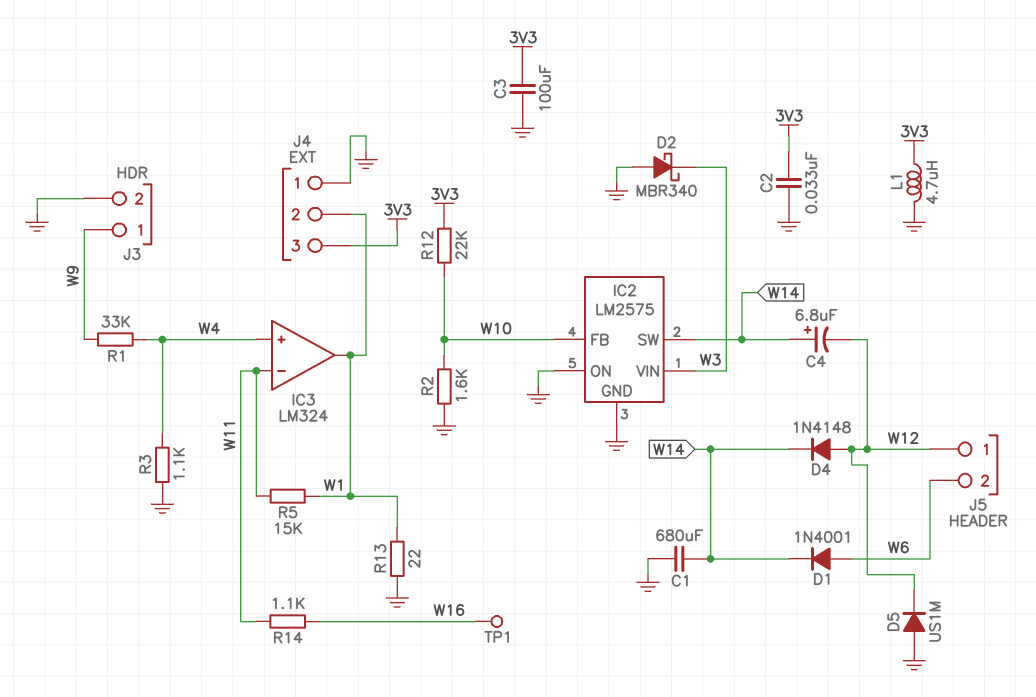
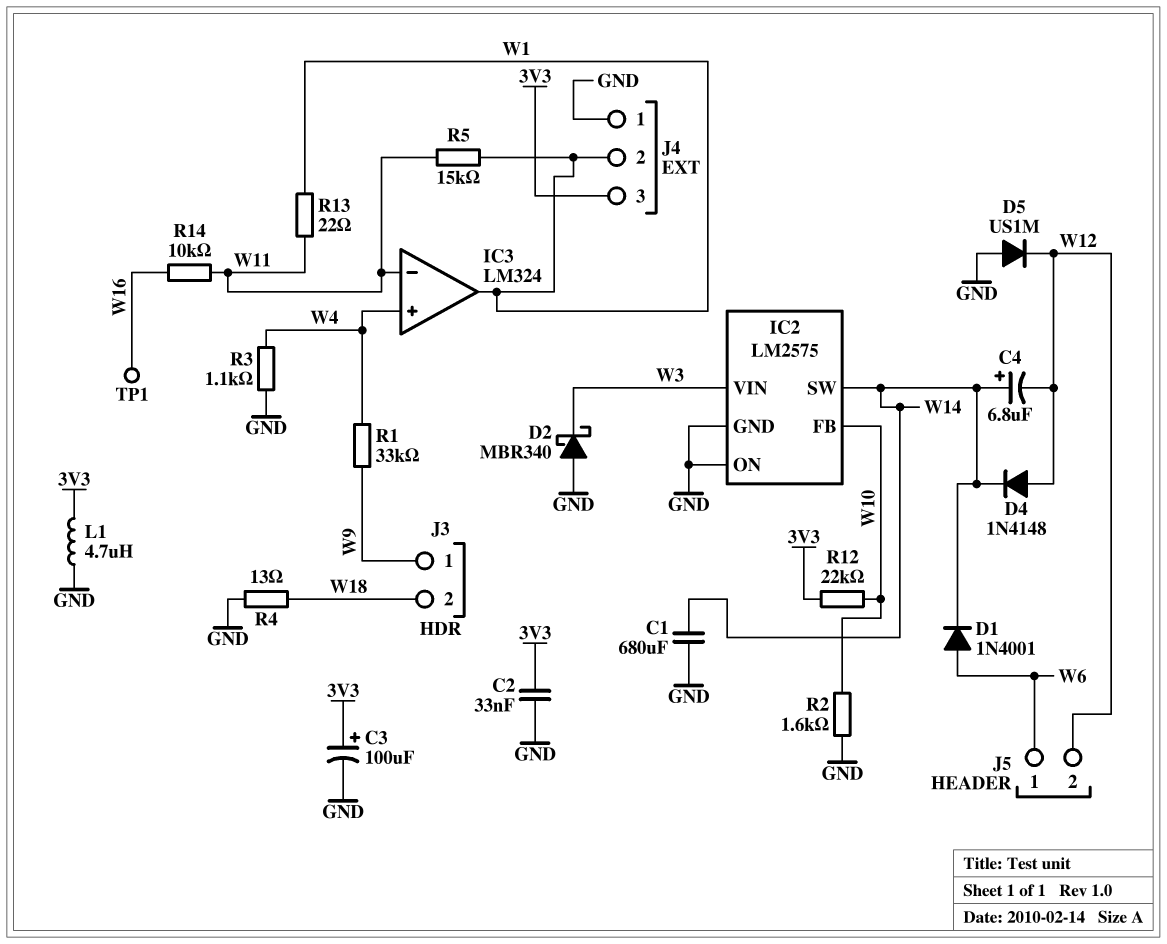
C3: 100uF (3V3, GND) -> 100uF (plus 3V3, minus GND)
J3 pin 2: GND -> W18
J5 pin 1: W12 -> W6
J5 pin 2: W6 -> W12
R4: none -> 13 (GND, W18)
R13: 22 (GND, W1) -> 22 (W1, W11)
R14: 1.1k (W11, W16) -> 10k (W11, W16)

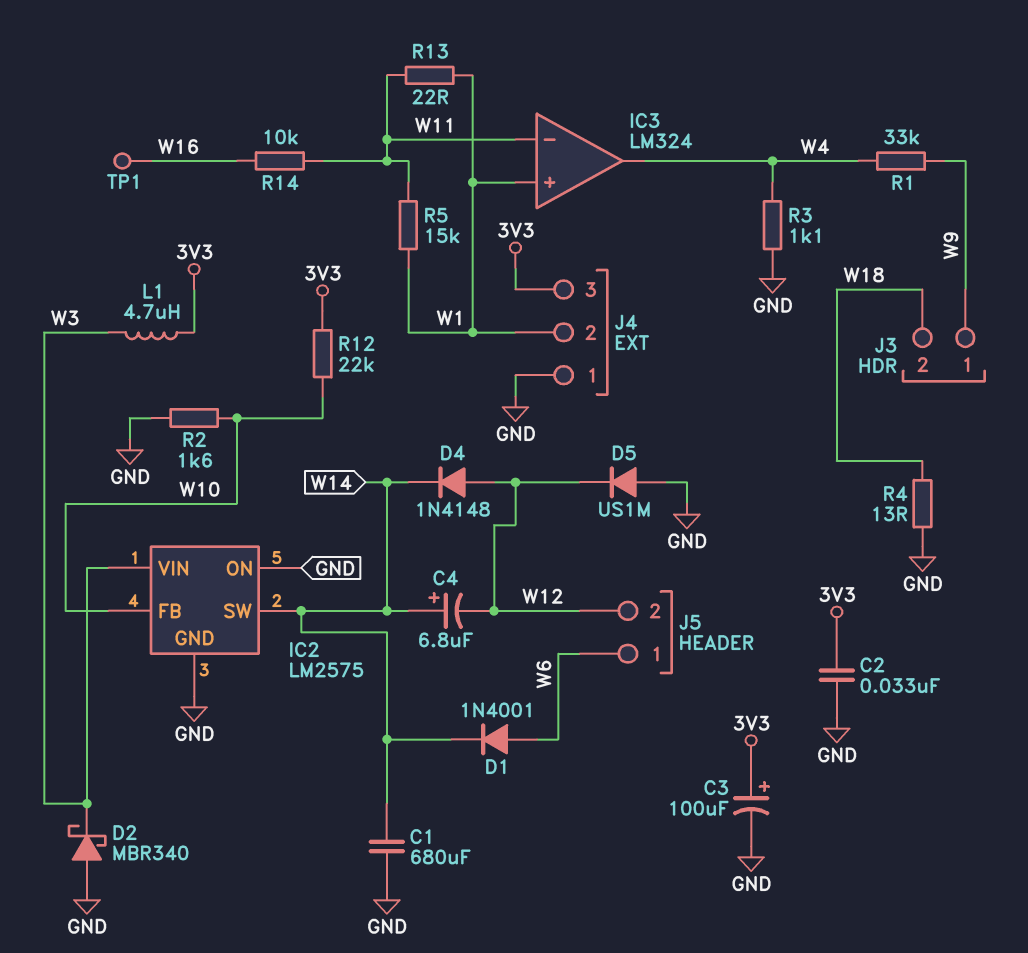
IC3 pin in+: W4 -> W1
IC3 pin out: W1 -> W4
L1: 4.7uH (3V3, GND) -> 4.7uH (3V3, W3)

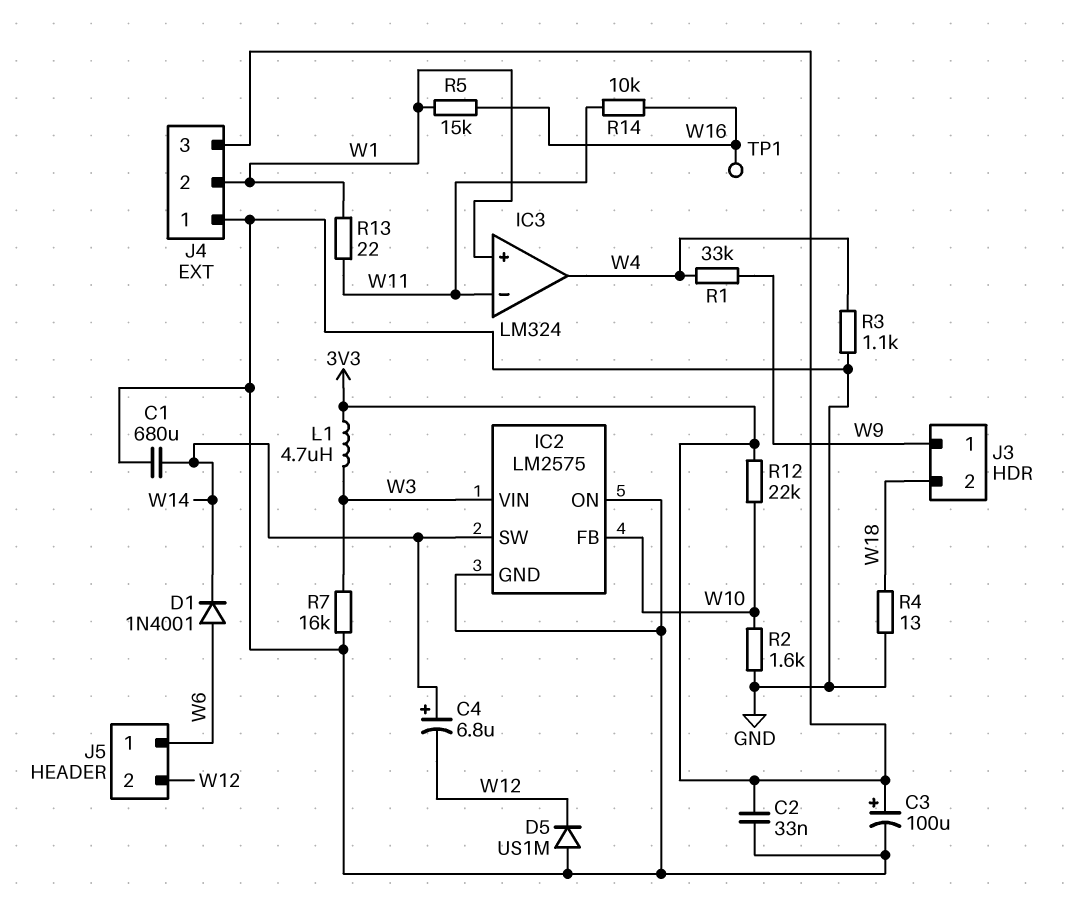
D2: schottky MBR340 (A GND, K W3) -> none
D4: diode 1N4148 (A W12, K W14) -> none
R5: 15k (W1, W11) -> 15k (W1, W16)
R7: none -> 16k (GND, W3)

